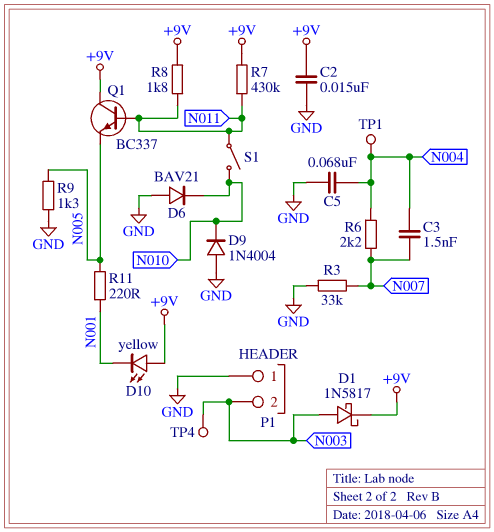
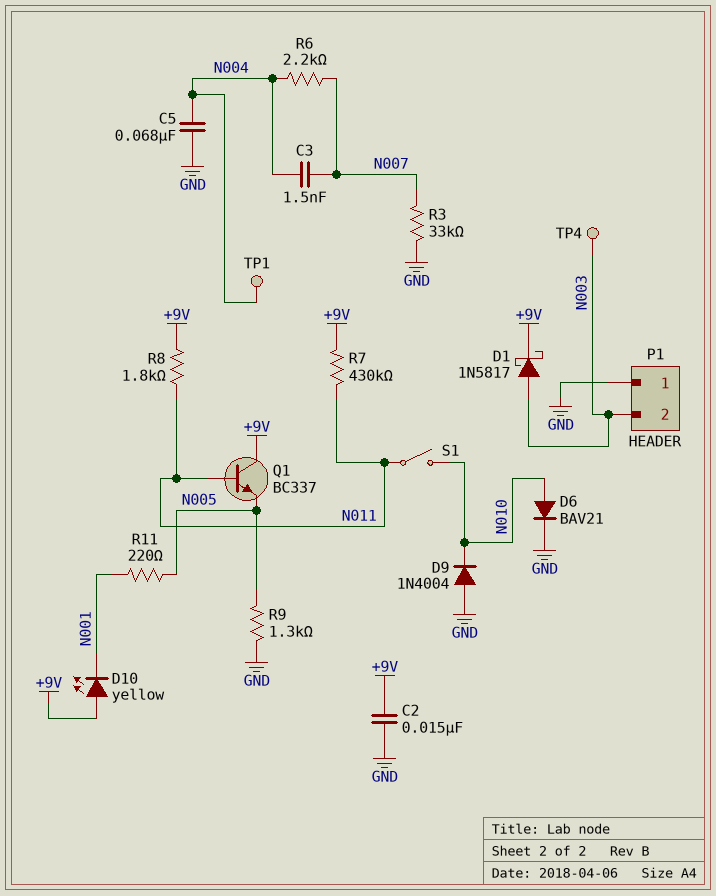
D6: diode BAV21 (A GND, K N010) -> diode BAV21 (A N010, K GND)

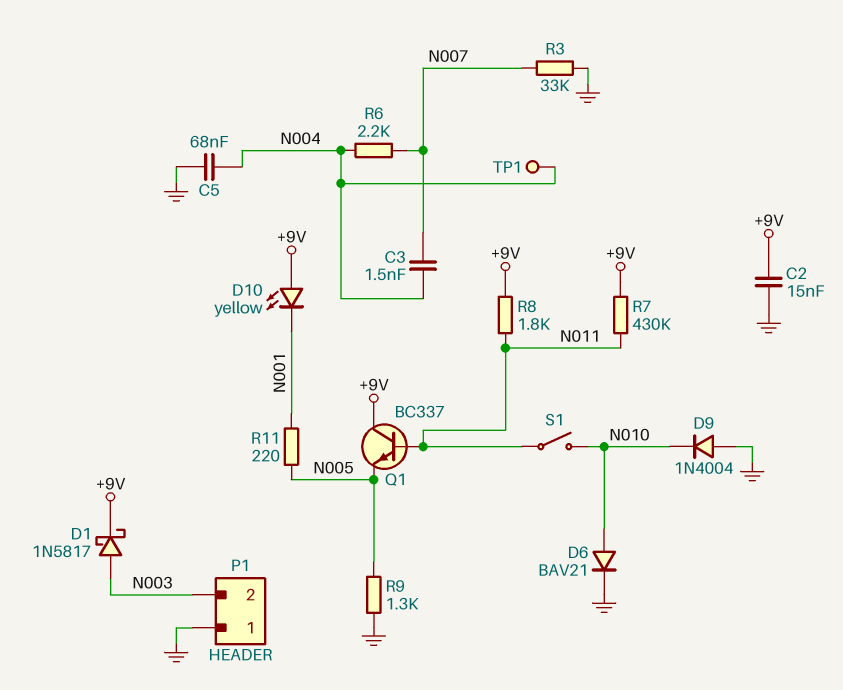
TP4: test point (N003) -> none

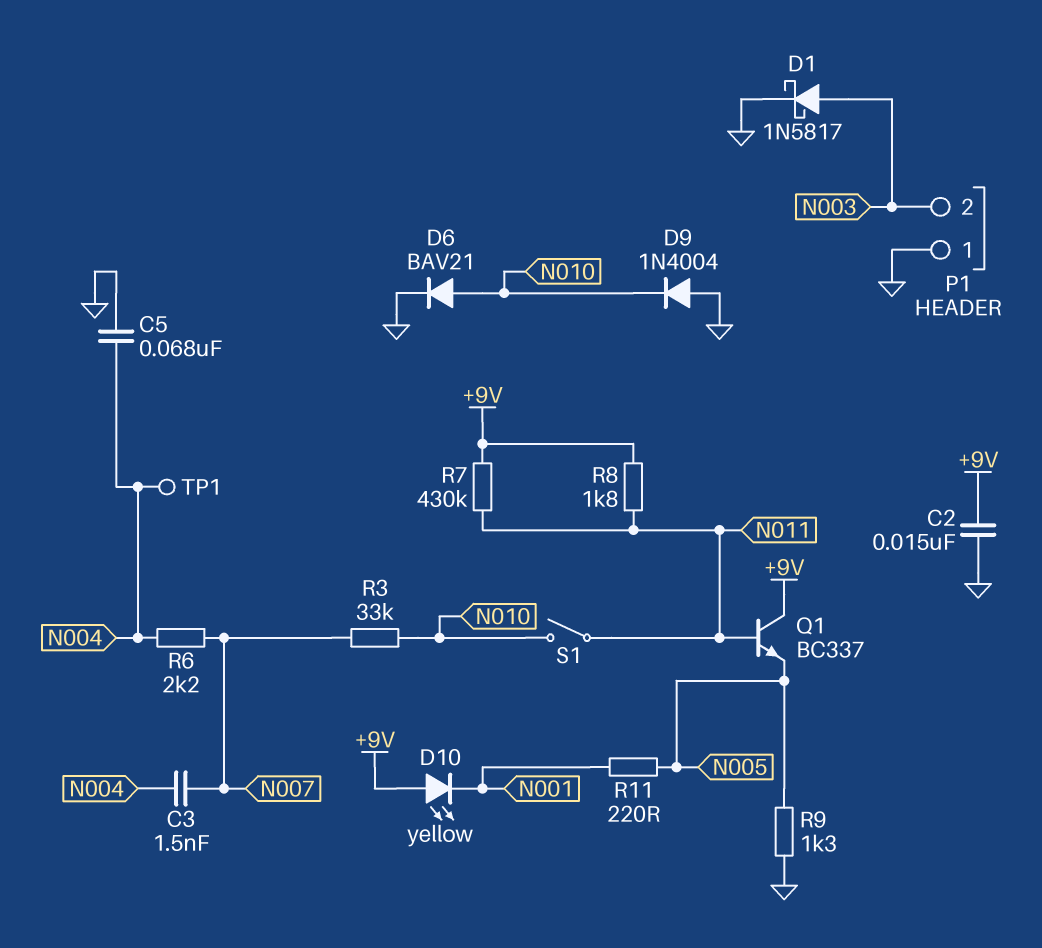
D1: schottky 1N5817 (A N003, K +9V) -> schottky 1N5817 (A N003, K GND)
R3: 33k (GND, N007) -> 33k (N007, N010)

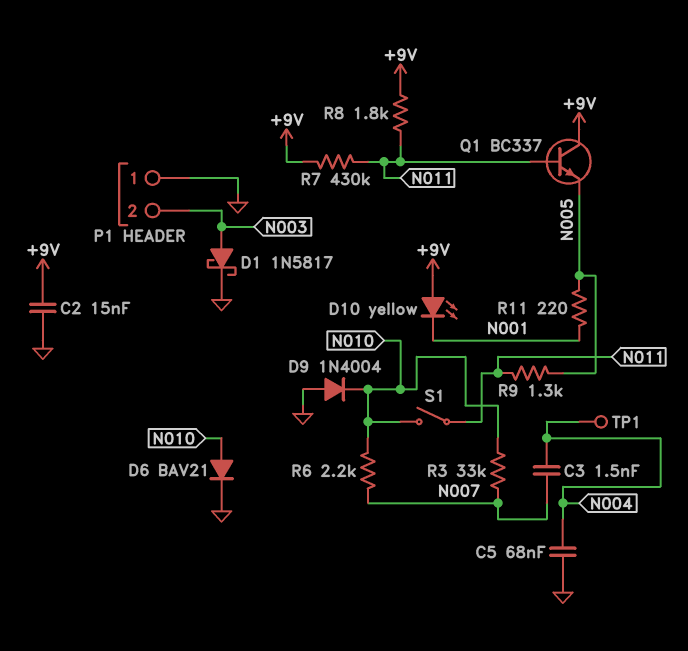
R6: 2.2k (N004, N007) -> 2.2k (N007, N010)
R9: 1.3k (GND, N005) -> 1.3k (N005, N011)

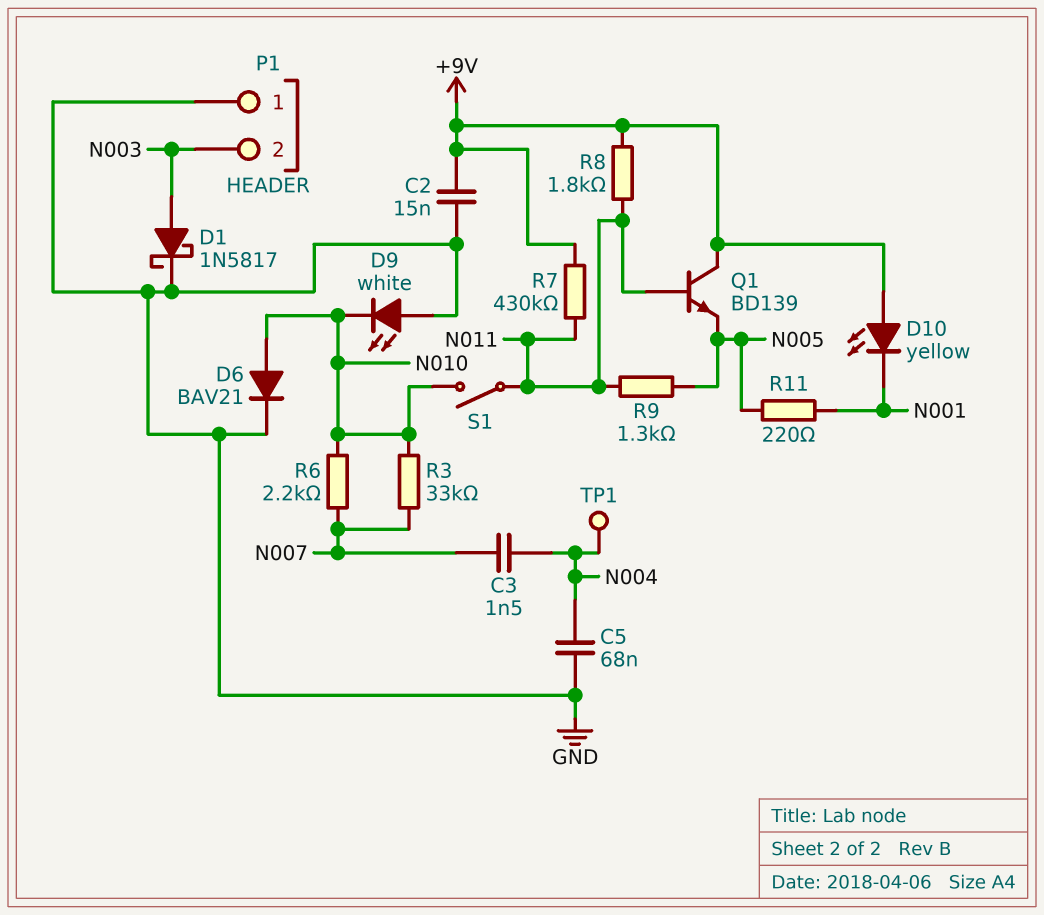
D9: diode 1N4004 (A GND, K N010) -> LED white (A GND, K N010)
Q1: NPN BC337 (B N011, C +9V, E N005) -> NPN BD139 (B N011, C +9V, E N005)

